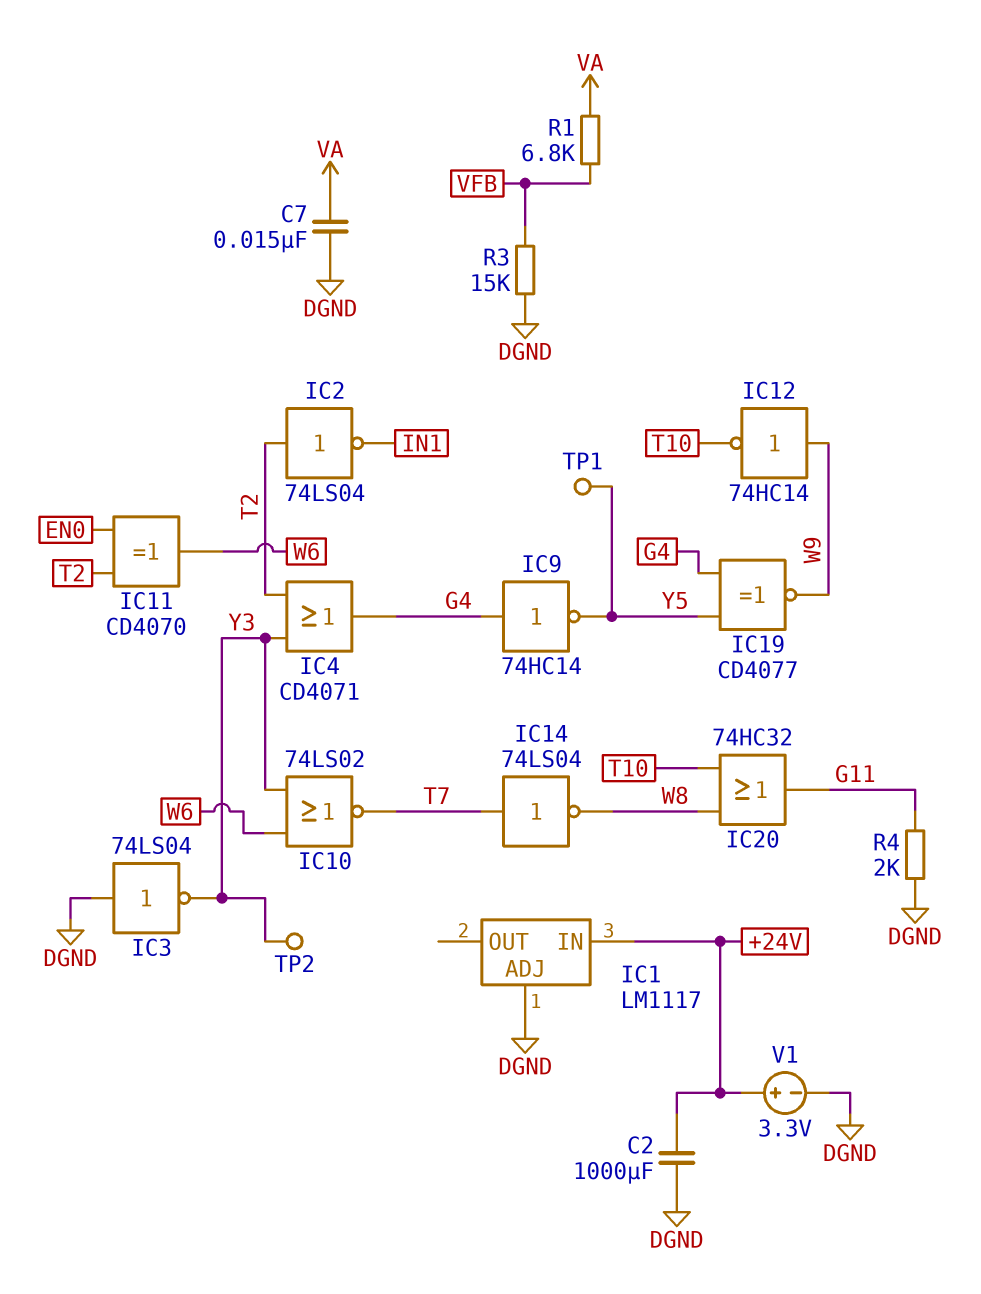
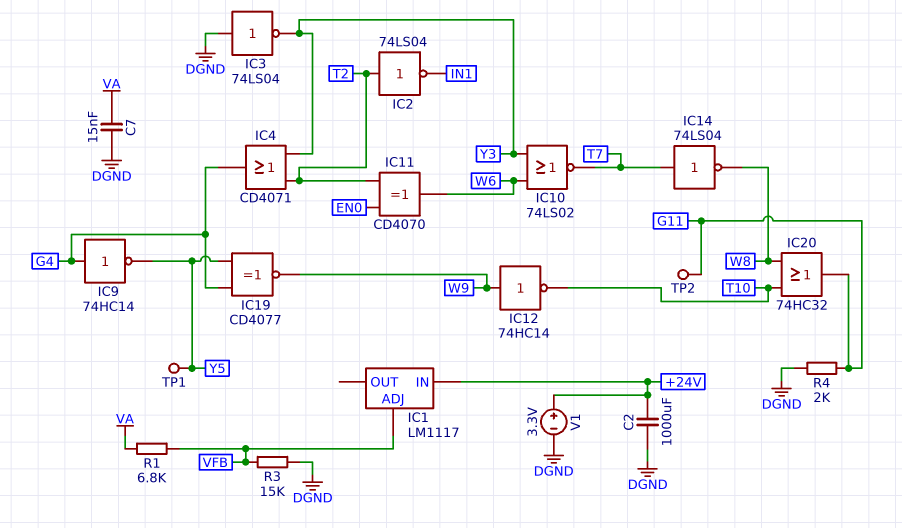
IC1 pin ADJ: DGND -> VFB
TP2: test point (Y3) -> test point (G11)

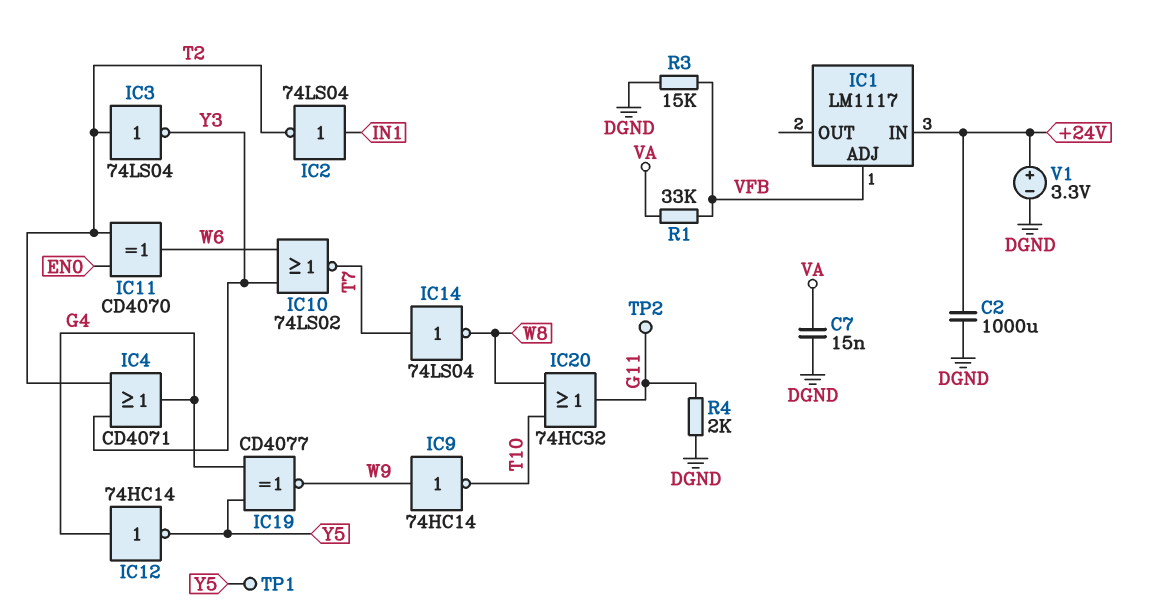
IC2: NOT 74LS04 (in T2, out IN1) -> NOT 74LS04 (in IN1, out T2)
IC3: NOT 74LS04 (in DGND, out Y3) -> NOT 74LS04 (in T2, out Y3)
IC9: NOT 74HC14 (in G4, out Y5) -> NOT 74HC14 (in W9, out T10)
IC12: NOT 74HC14 (in W9, out T10) -> NOT 74HC14 (in G4, out Y5)
R1: 6.8k (VA, VFB) -> 33k (VA, VFB)

